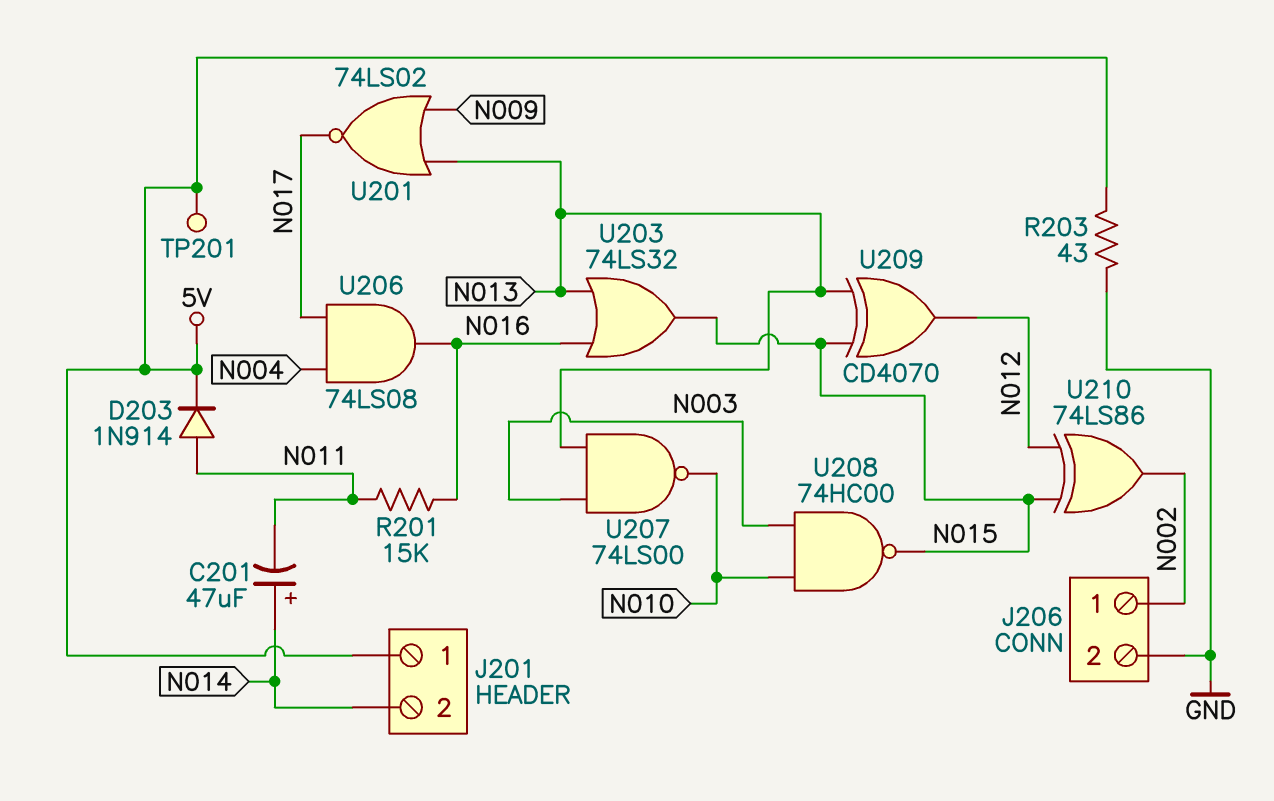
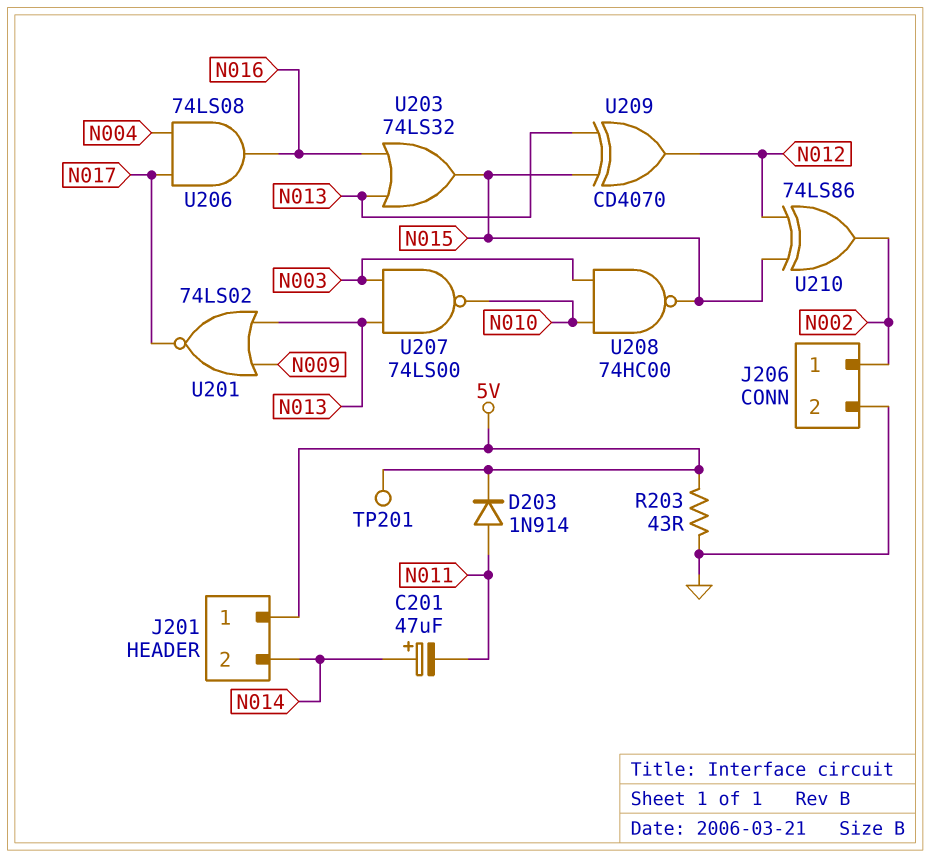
R201: 15k (N011, N016) -> none

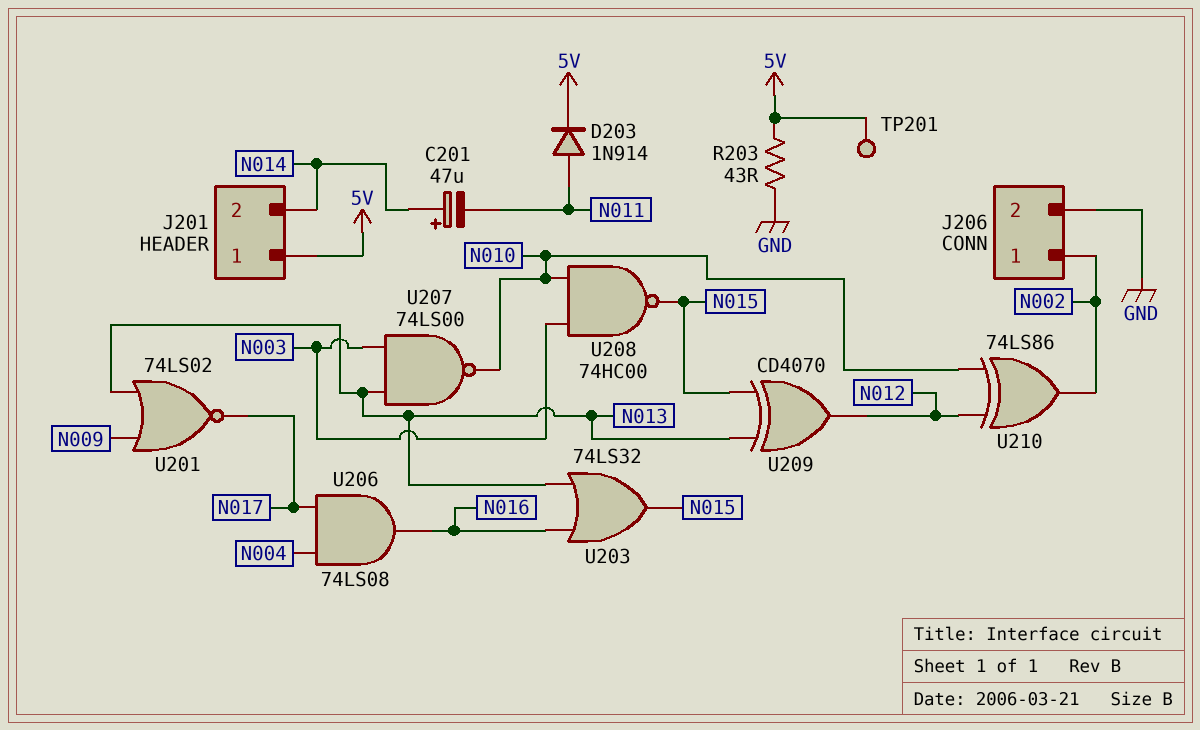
U210: XOR 74LS86 (in N012, in N015, out N002) -> XOR 74LS86 (in N010, in N012, out N002)

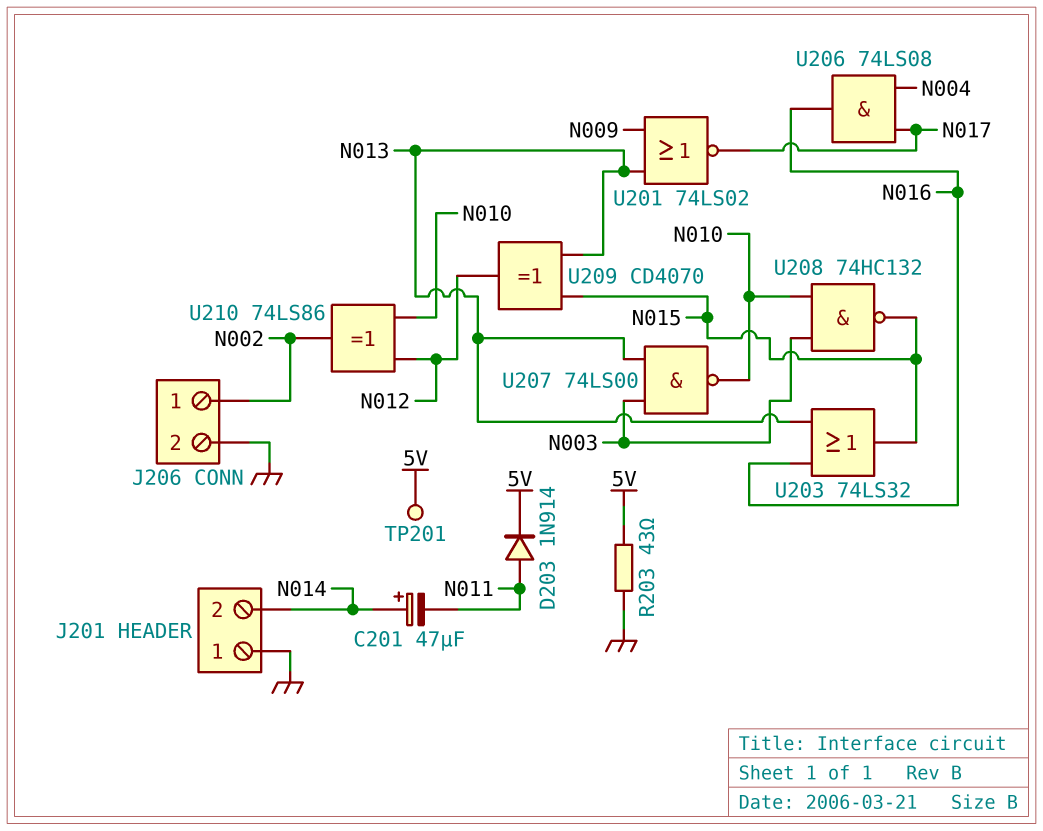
J201 pin 1: 5V -> GND
U208: NAND 74HC00 (in N003, in N010, out N015) -> NAND 74HC132 (in N003, in N010, out N015)

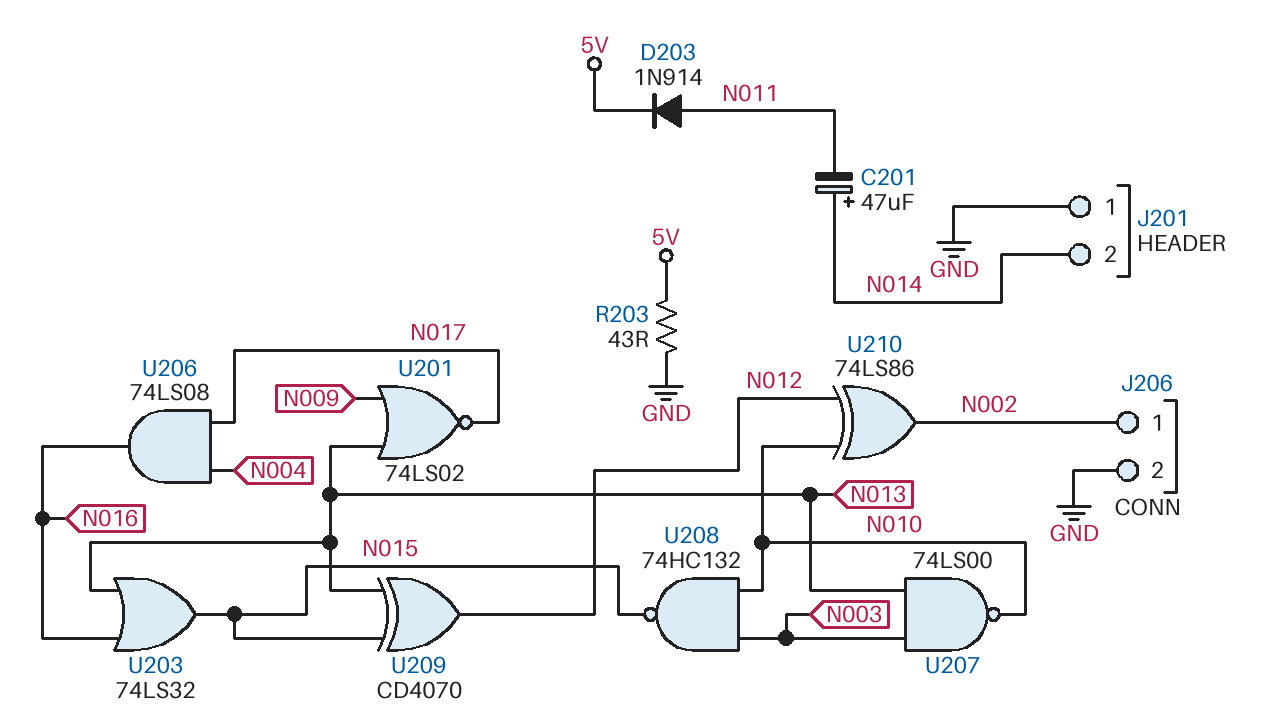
TP201: test point (5V) -> none

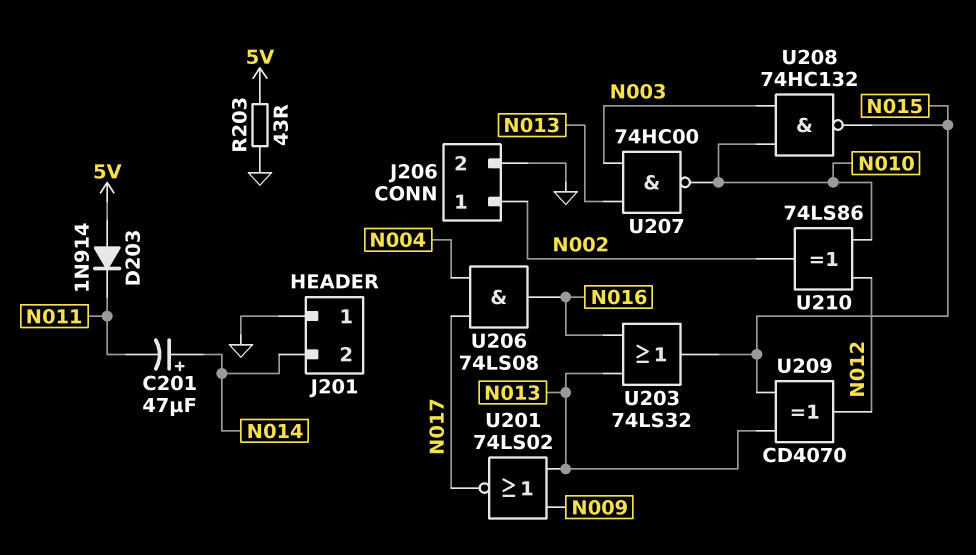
D203: diode 1N914 (A N011, K 5V) -> diode 1N914 (A 5V, K N011)
U207: NAND 74LS00 (in N003, in N013, out N010) -> NAND 74HC00 (in N003, in N013, out N010)

